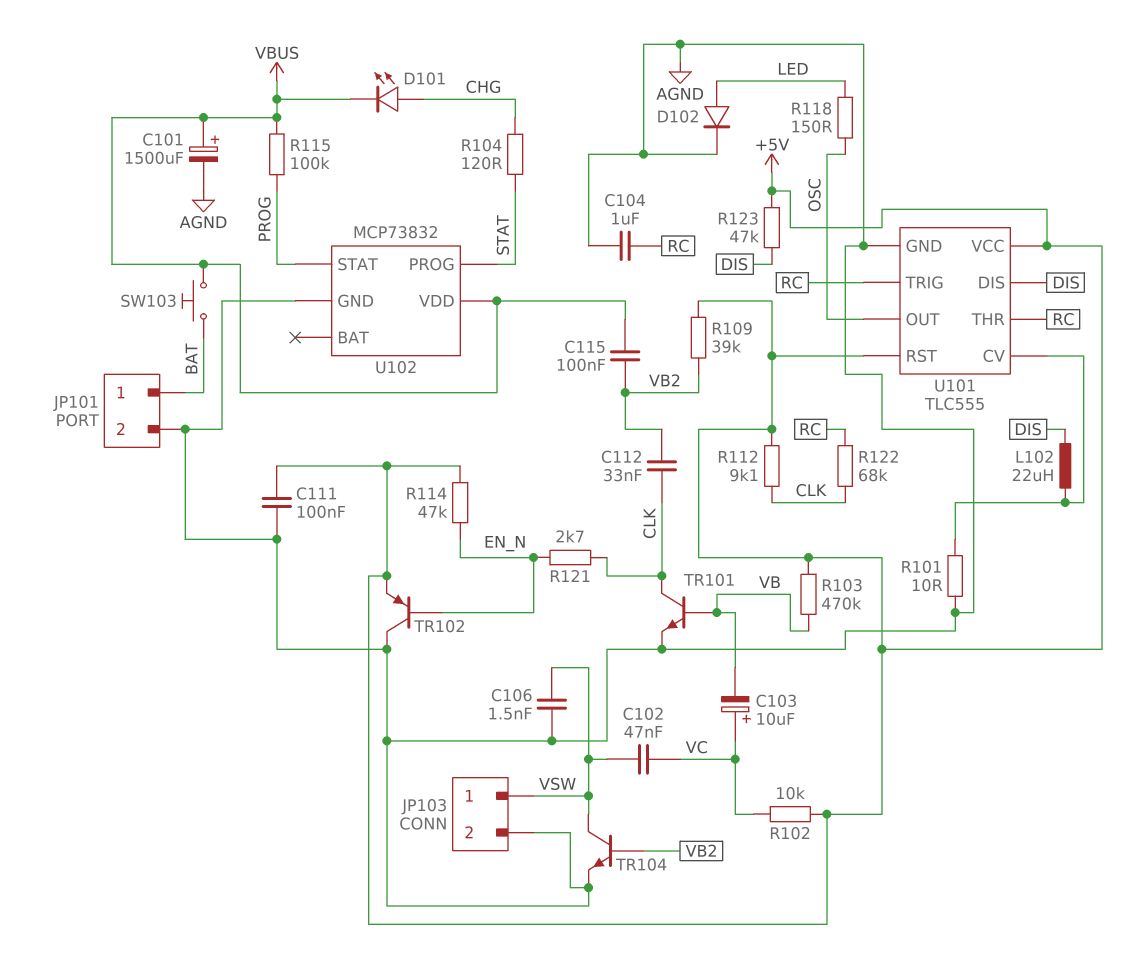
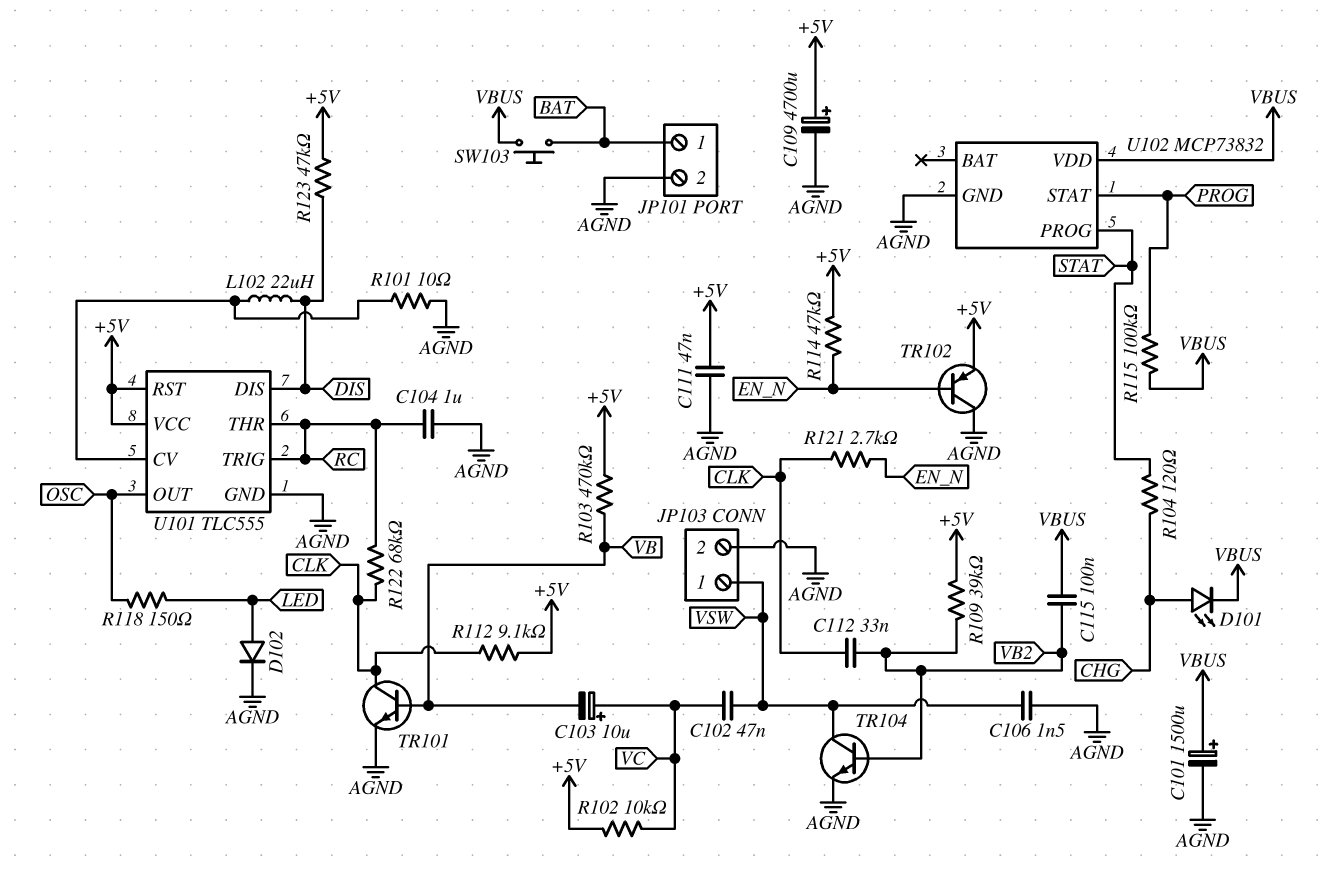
C109: none -> 4700uF (plus +5V, minus AGND)
C111: 100nF (+5V, AGND) -> 47nF (+5V, AGND)

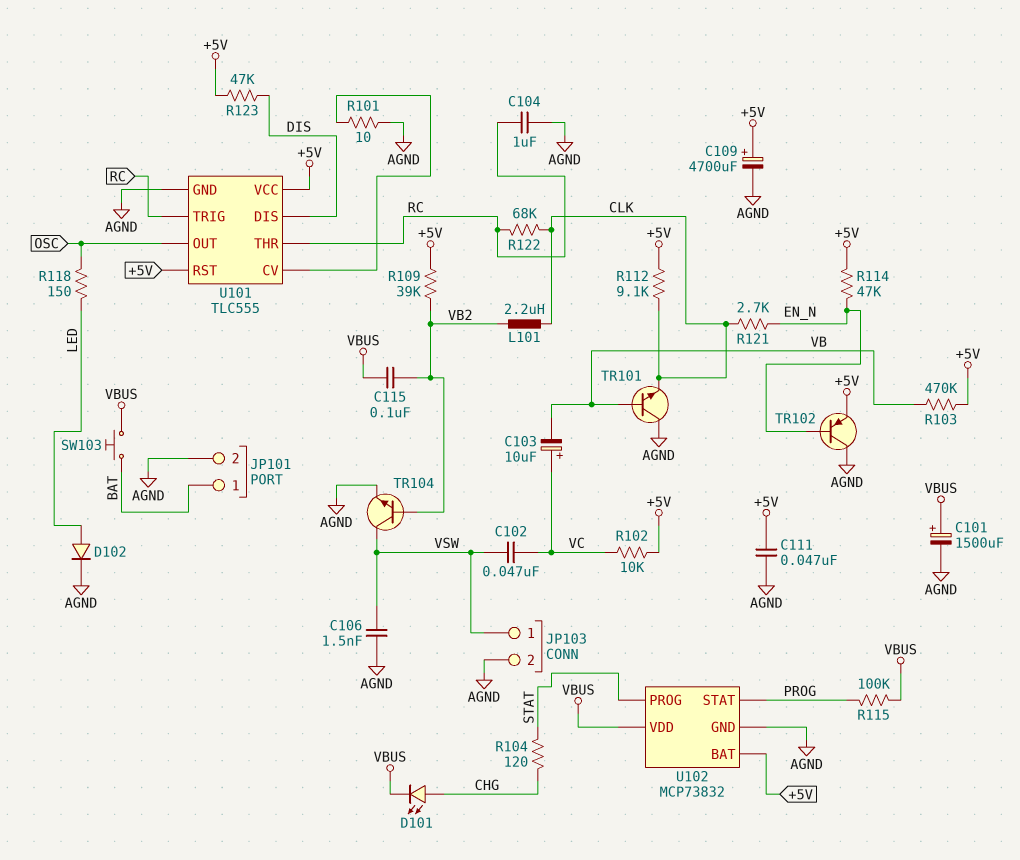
C112: 33nF (CLK, VB2) -> none
L101: none -> 2.2uH (CLK, VB2)
L102: 22uH (DIS, U101/CV) -> none
TR101: NPN (B VB, C CLK, E AGND) -> NPN (B VB, C AGND, E CLK)
U102 pin BAT: none -> +5V

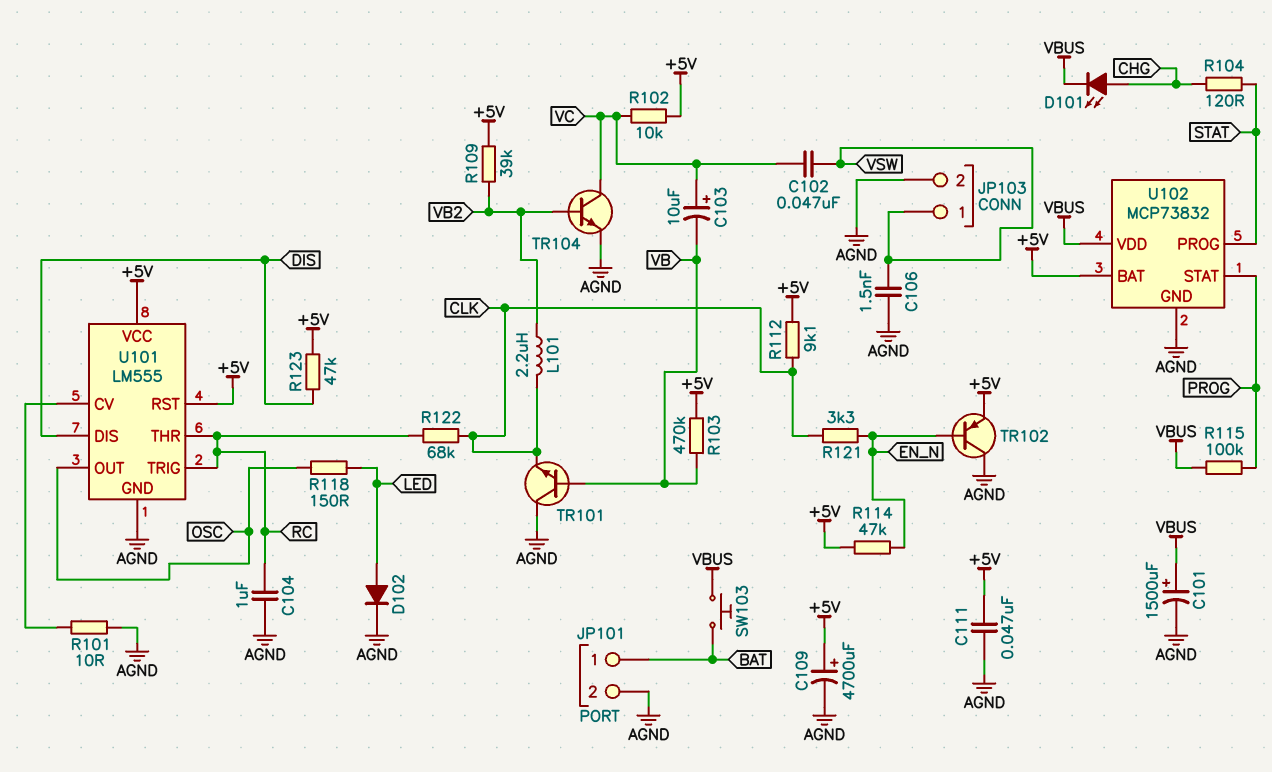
C115: 100nF (VB2, VBUS) -> none
R121: 2.7k (CLK, EN_N) -> 3.3k (CLK, EN_N)
TR104: NPN (B VB2, C VSW, E AGND) -> NPN (B VB2, C VC, E AGND)
U101: TLC555 -> LM555

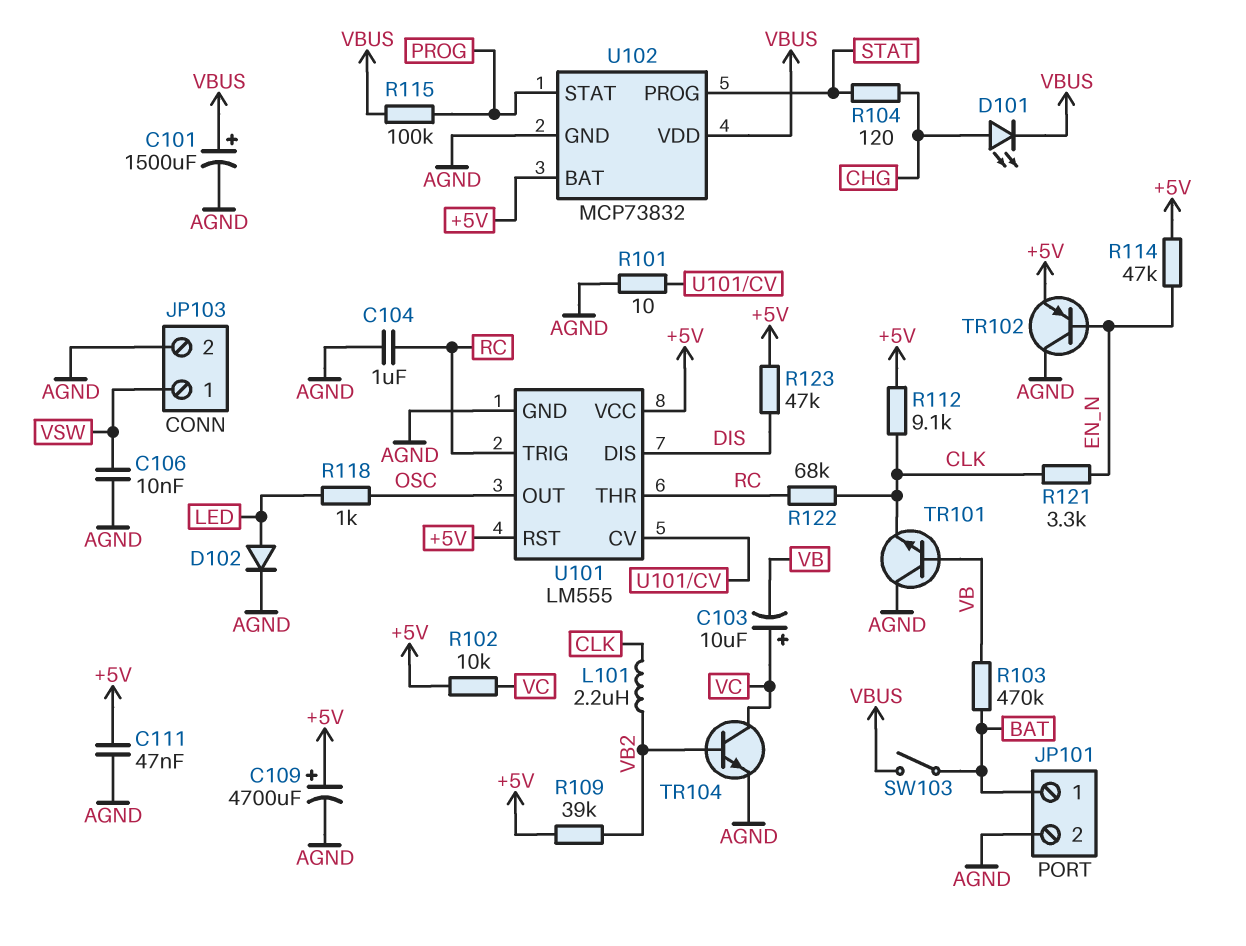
C102: 47nF (VC, VSW) -> none
C106: 1.5nF (AGND, VSW) -> 10nF (AGND, VSW)
R103: 470k (+5V, VB) -> 470k (BAT, VB)
R118: 150 (LED, OSC) -> 1k (LED, OSC)
SW103: button (BAT, VBUS) -> switch (BAT, VBUS)

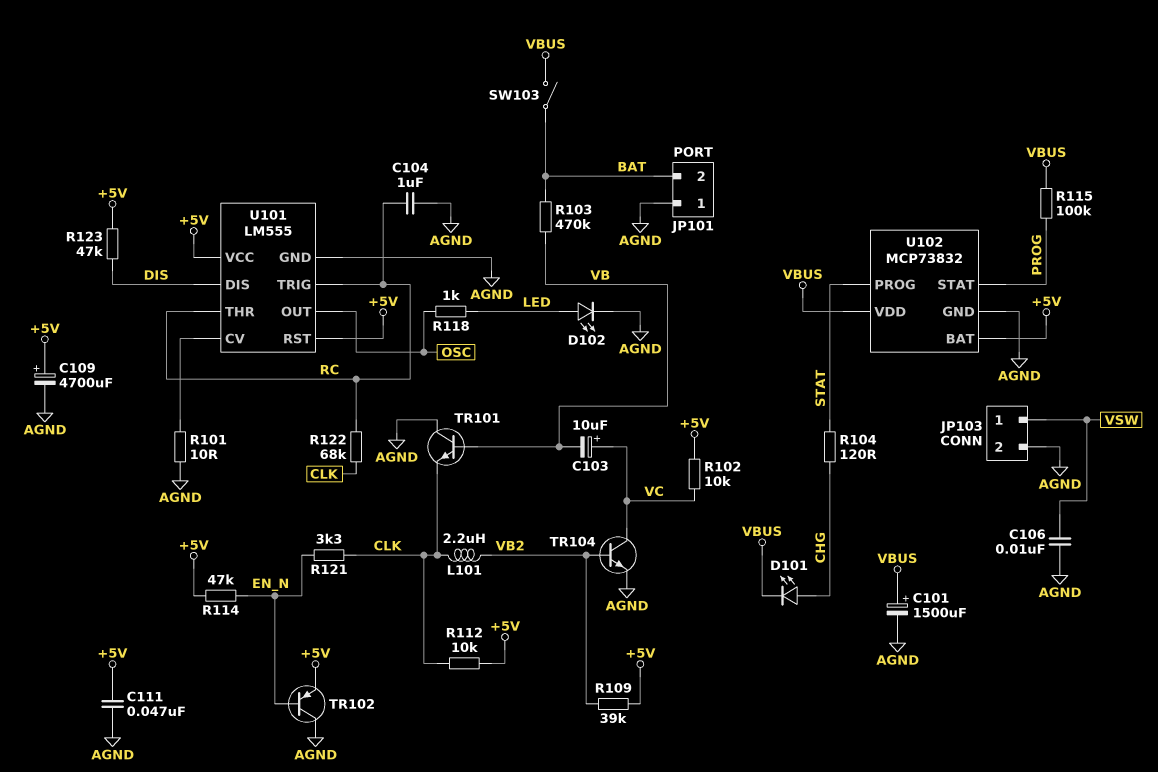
D102: diode (A LED, K AGND) -> LED (A LED, K AGND)
JP101 pin 1: BAT -> AGND
JP101 pin 2: AGND -> BAT
R112: 9.1k (+5V, CLK) -> 10k (+5V, CLK)

